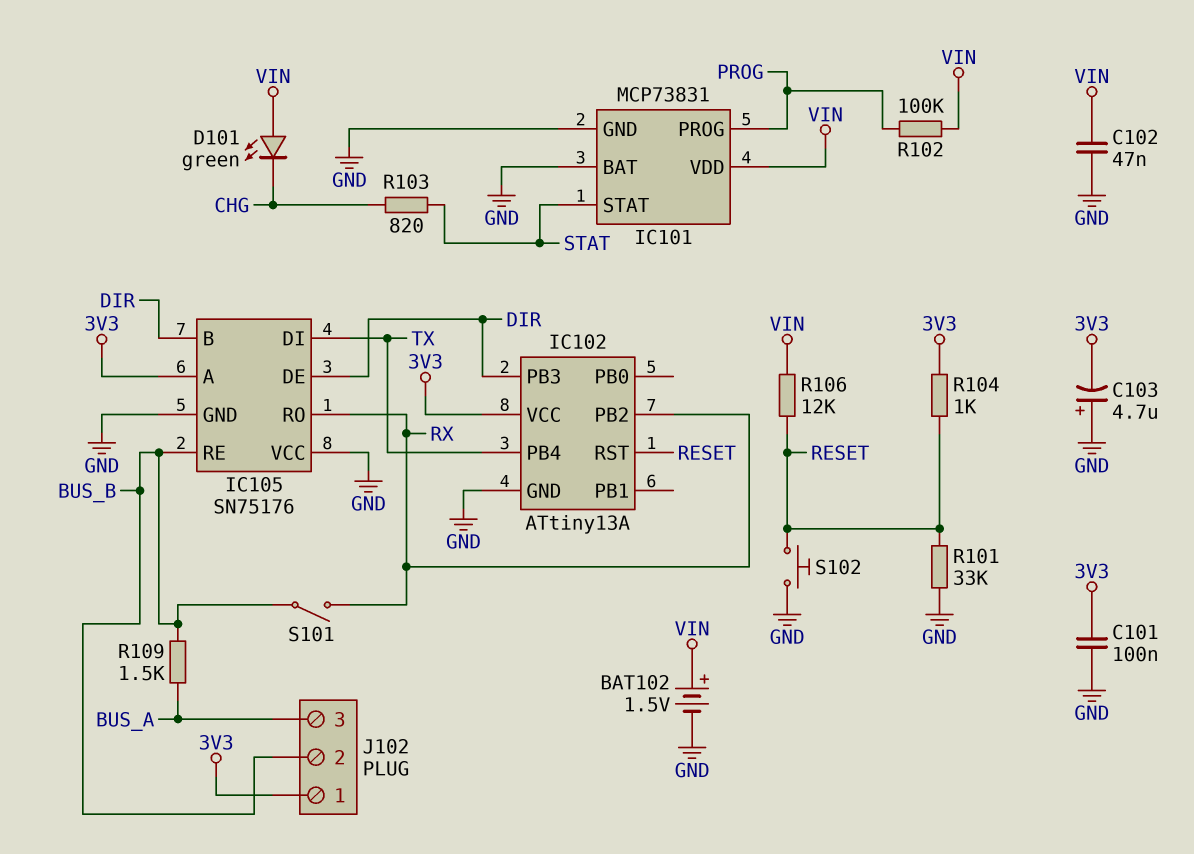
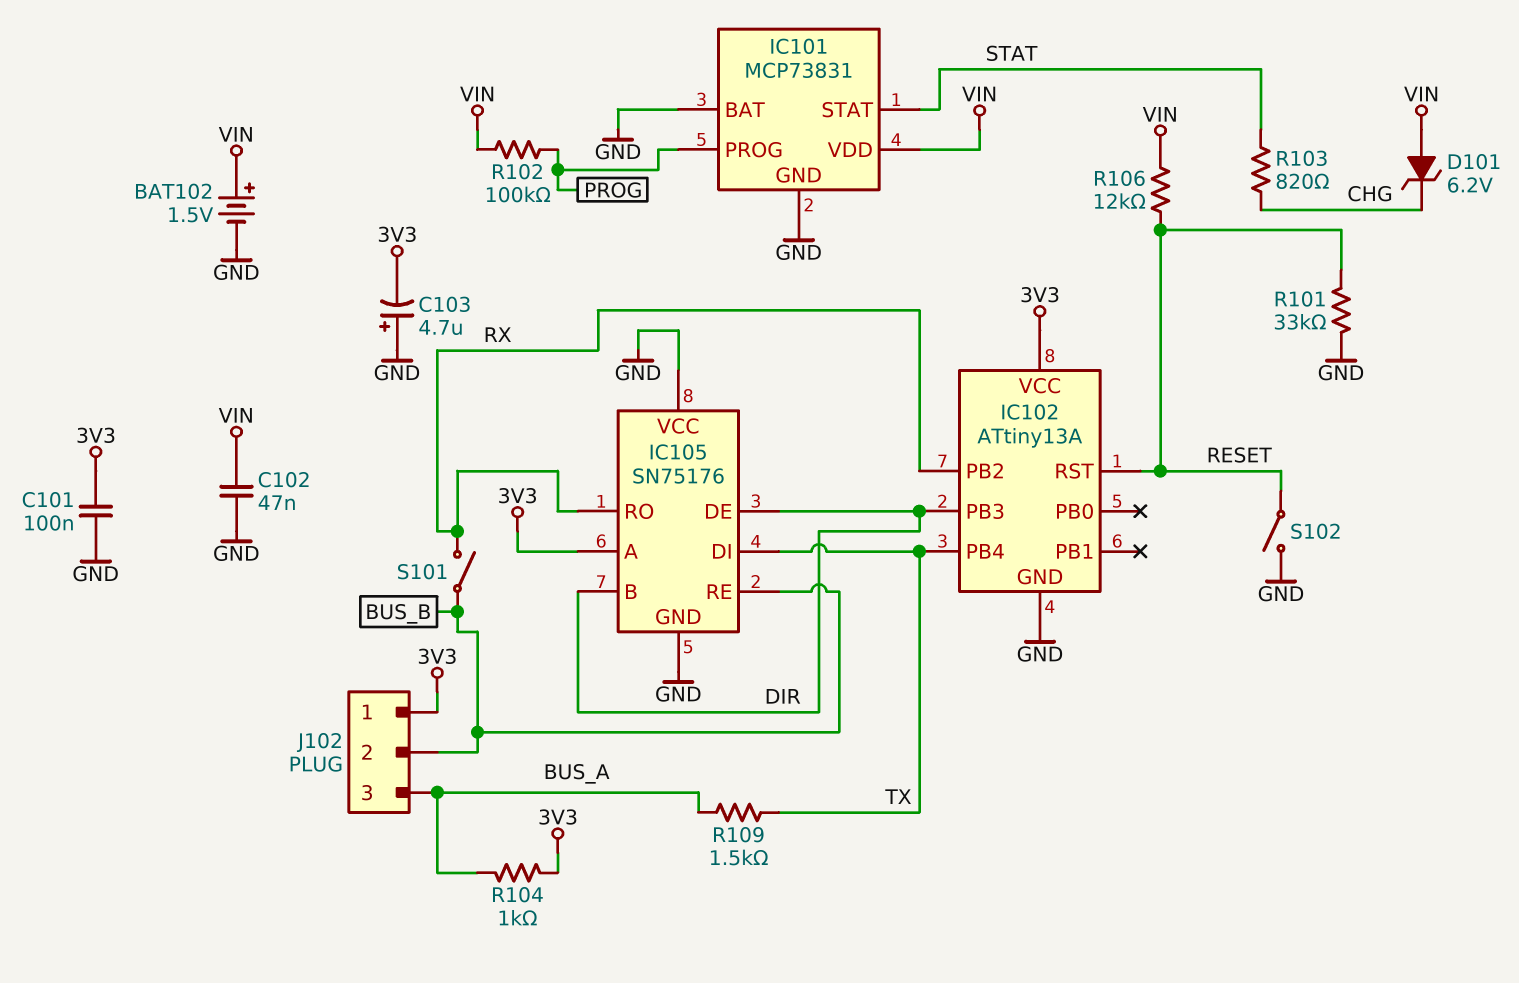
D101: LED green (A VIN, K CHG) -> zener 6.2V (A VIN, K CHG)
R104: 1k (3V3, RESET) -> 1k (3V3, BUS_A)
R109: 1.5k (BUS_A, BUS_B) -> 1.5k (BUS_A, TX)
S102: button (GND, RESET) -> switch (GND, RESET)

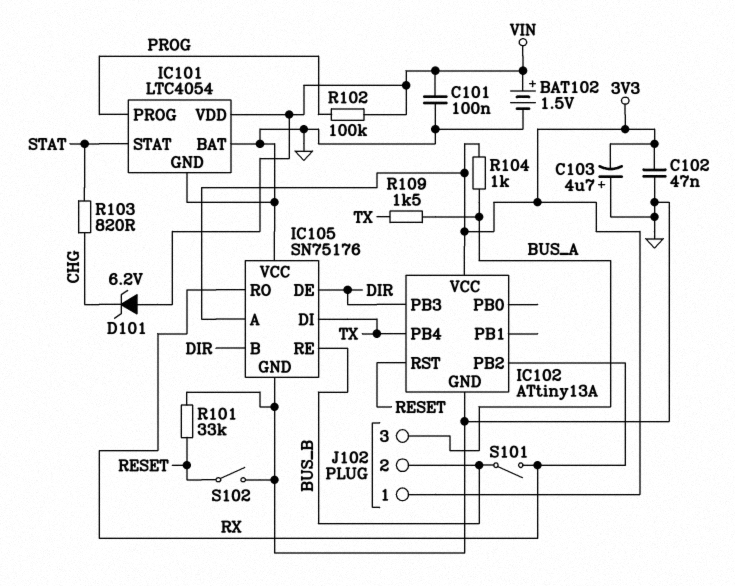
C101: 100nF (3V3, GND) -> 100nF (GND, VIN)
C102: 47nF (GND, VIN) -> 47nF (3V3, GND)
IC101: MCP73831 -> LTC4054
R106: 12k (RESET, VIN) -> none

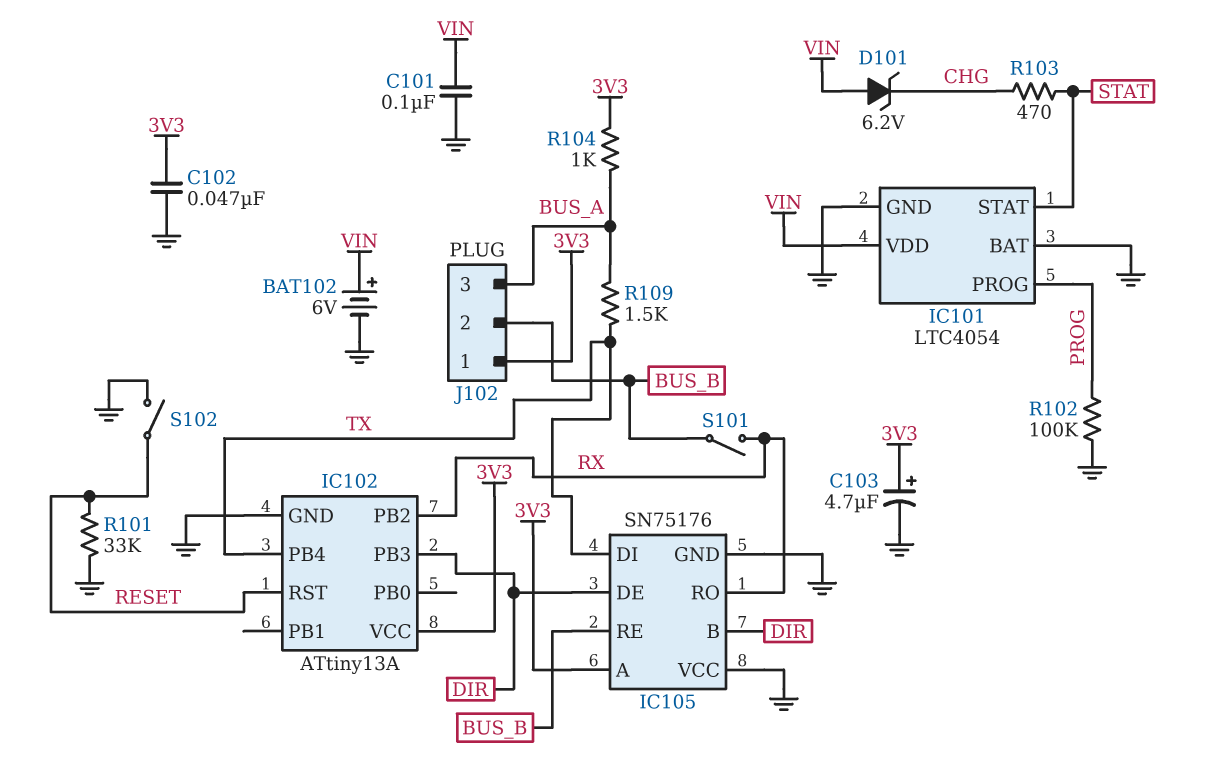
BAT102: 1.5V (plus VIN, minus GND) -> 6V (plus VIN, minus GND)
C103: 4.7uF (plus GND, minus 3V3) -> 4.7uF (plus 3V3, minus GND)
R102: 100k (PROG, VIN) -> 100k (GND, PROG)
R103: 820 (CHG, STAT) -> 470 (CHG, STAT)

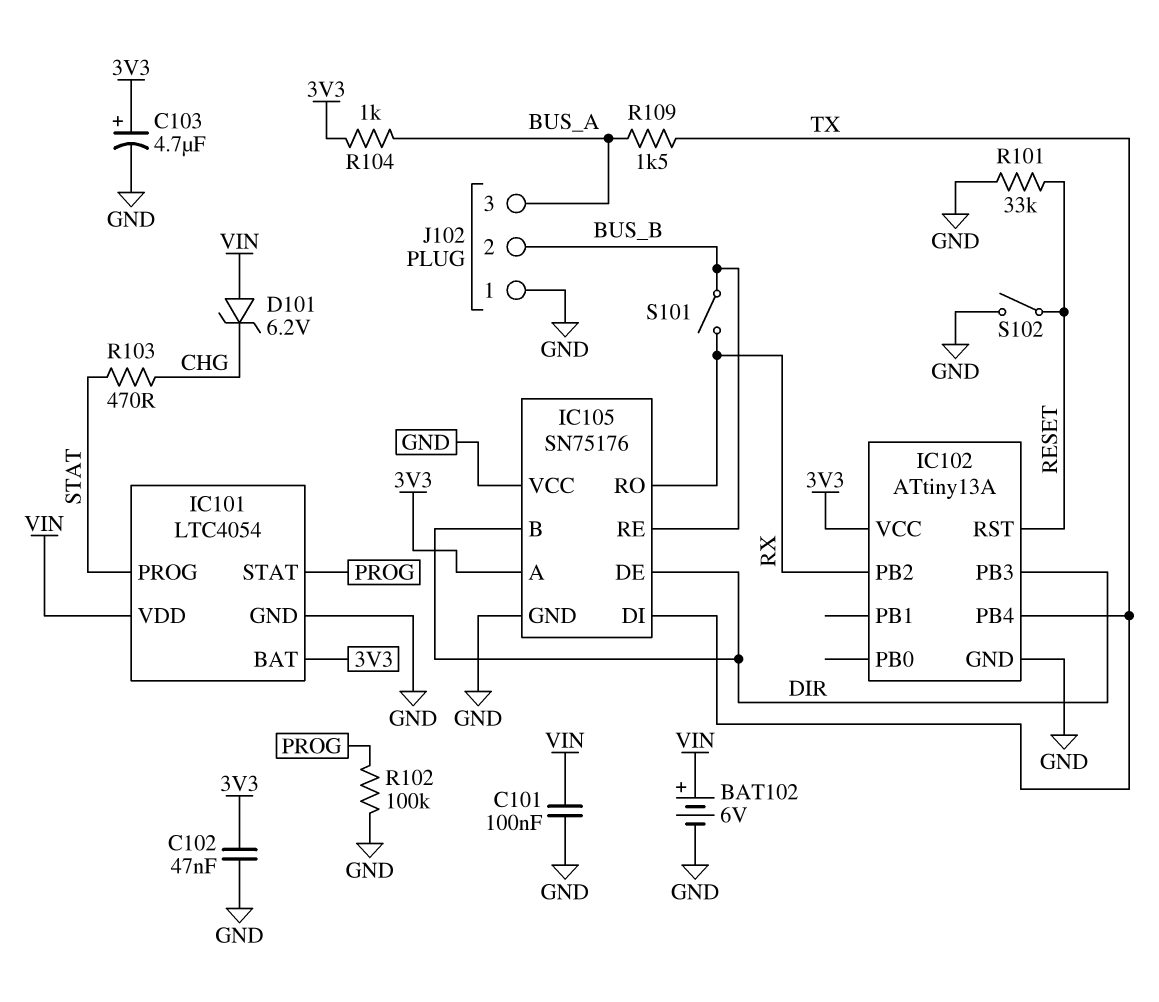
IC101 pin BAT: GND -> 3V3
IC101 pin PROG: PROG -> STAT
IC101 pin STAT: STAT -> PROG
J102 pin 1: 3V3 -> GND

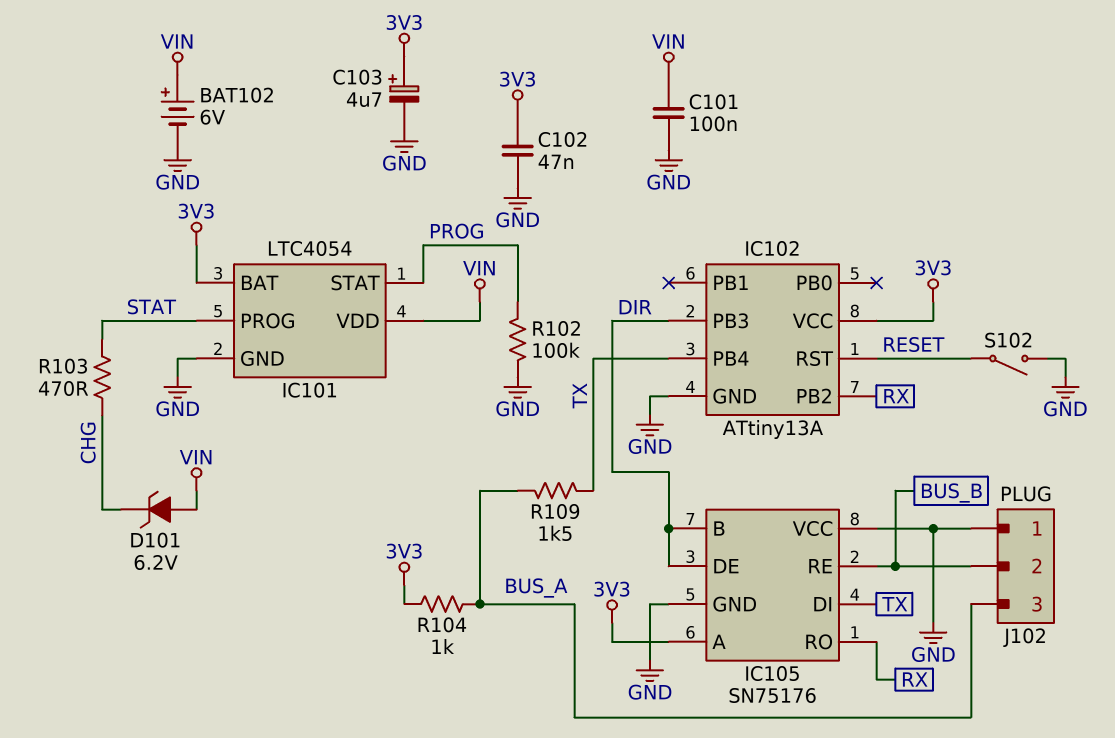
R101: 33k (GND, RESET) -> none
S101: switch (BUS_B, RX) -> none

